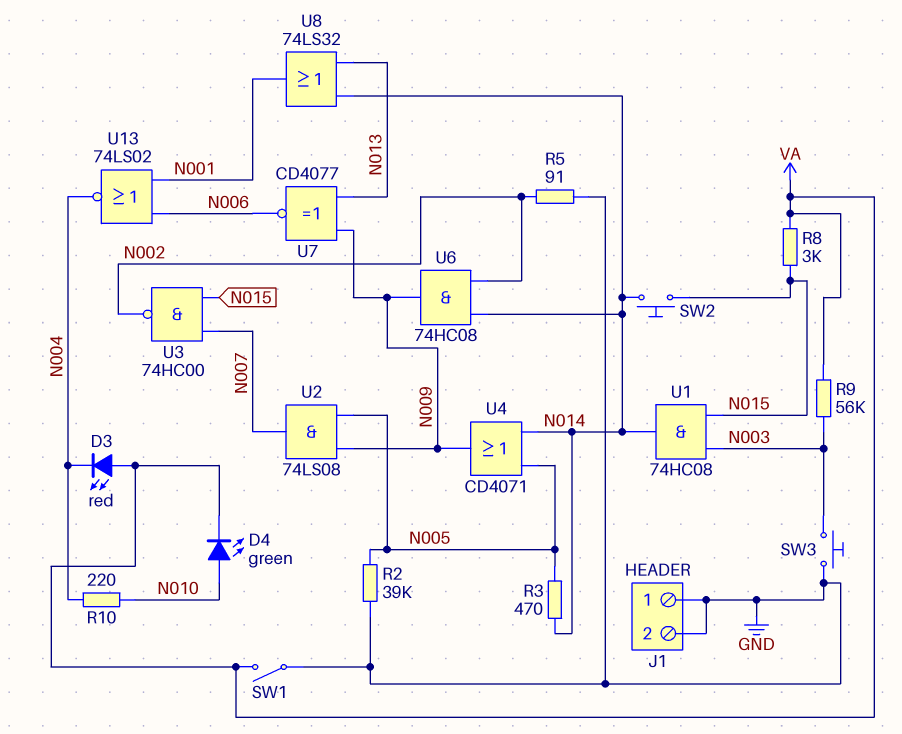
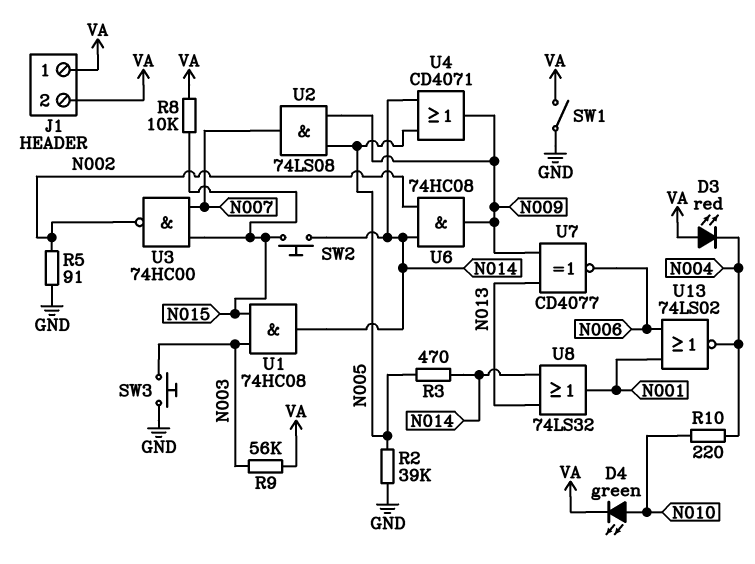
J1 pin 1: GND -> VA
J1 pin 2: GND -> VA
R8: 3k (N015, VA) -> 10k (N015, VA)

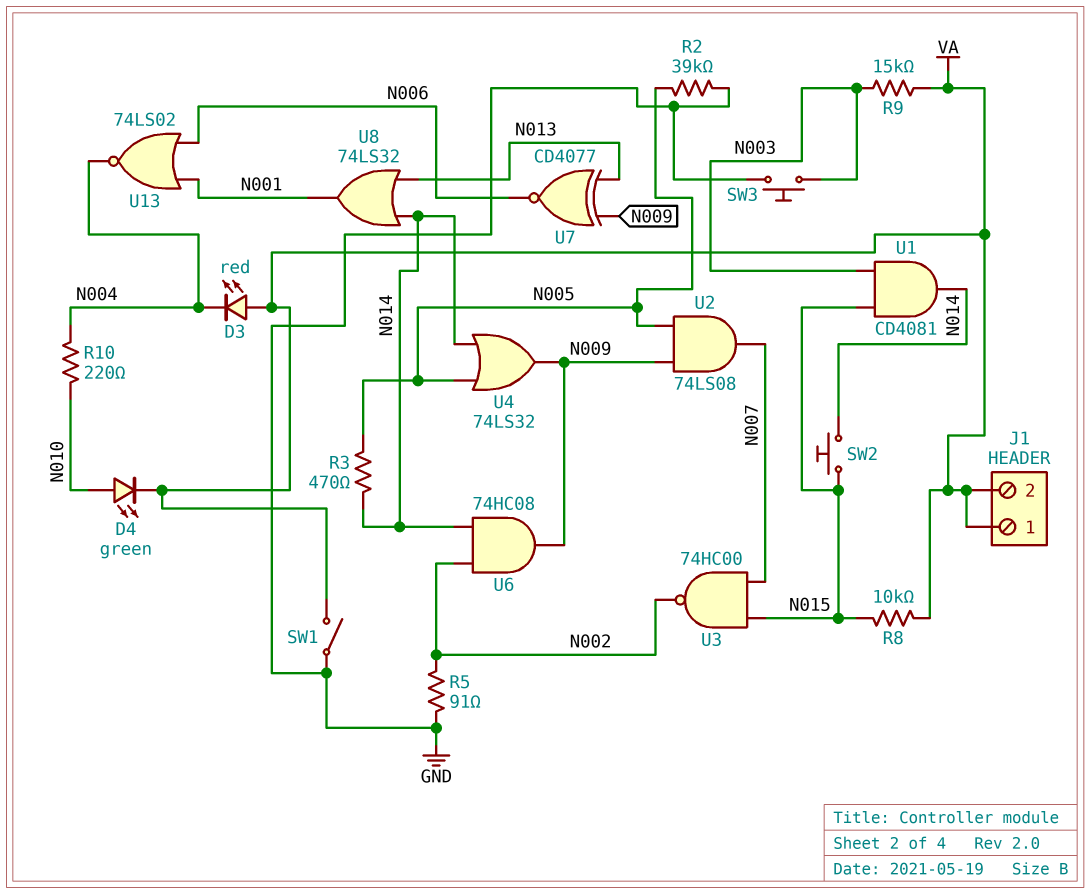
R9: 56k (N003, VA) -> 15k (N003, VA)
U1: AND 74HC08 (in N003, in N015, out N014) -> AND CD4081 (in N003, in N015, out N014)
U4: OR CD4071 (in N005, in N014, out N009) -> OR 74LS32 (in N005, in N014, out N009)

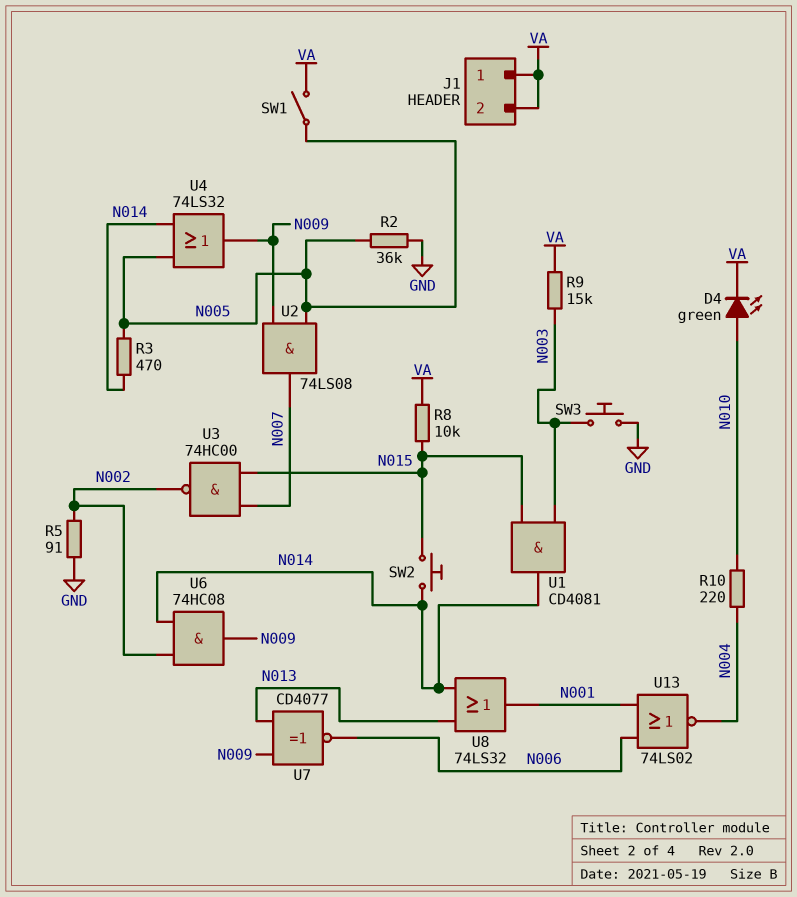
D3: LED red (A VA, K N004) -> none
R2: 39k (GND, N005) -> 36k (GND, N005)
SW1: switch (GND, VA) -> switch (N005, VA)

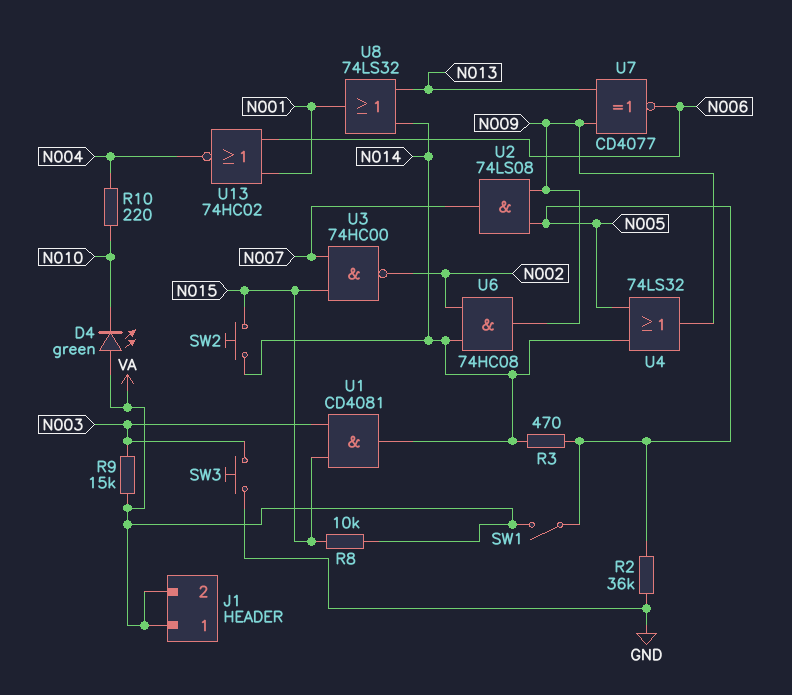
D4: LED green (A N010, K VA) -> LED green (A VA, K N010)
R5: 91 (GND, N002) -> none
U13: NOR 74LS02 (in N001, in N006, out N004) -> NOR 74HC02 (in N001, in N006, out N004)

